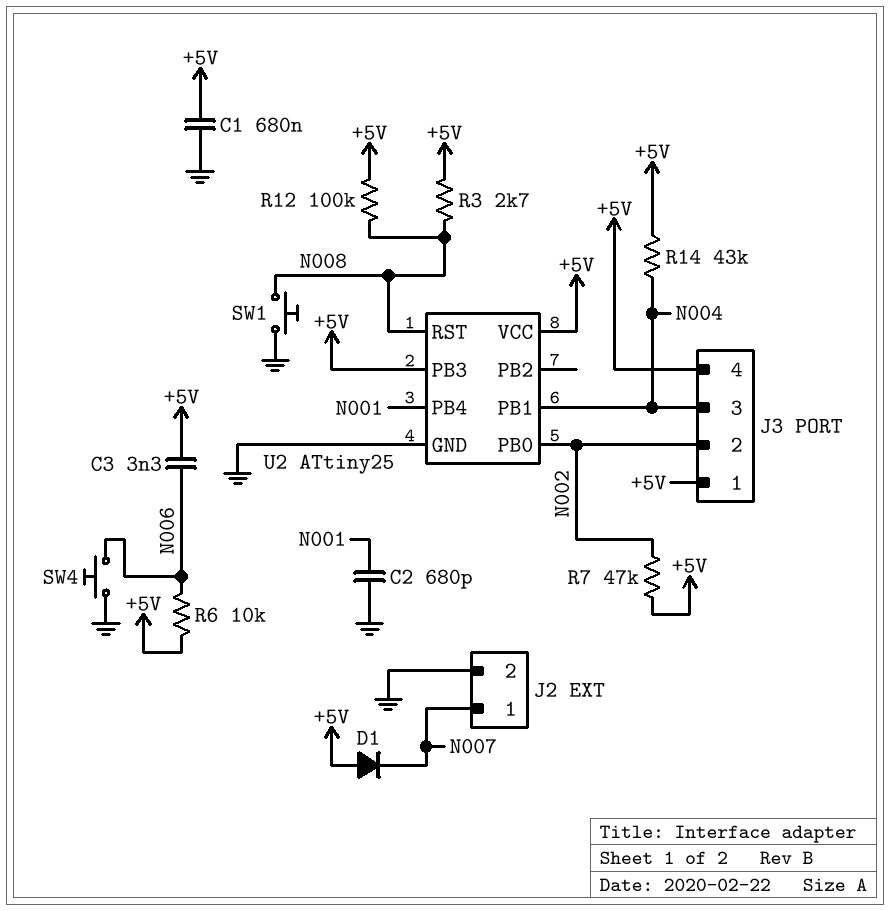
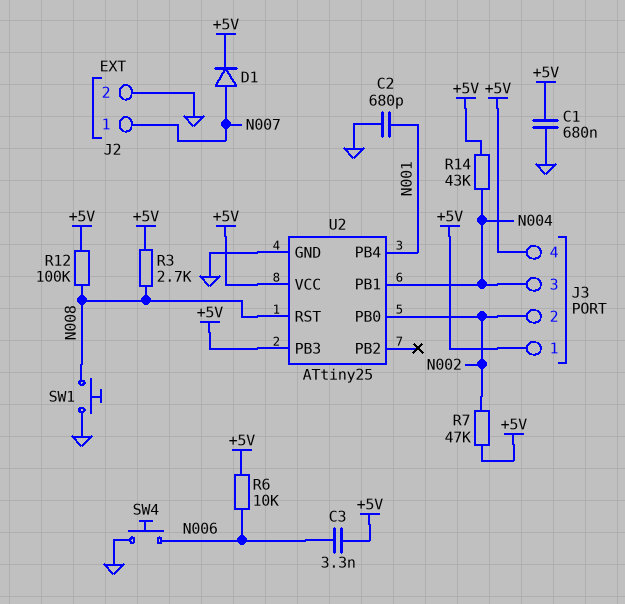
D1: diode (A +5V, K N007) -> diode (A N007, K +5V)

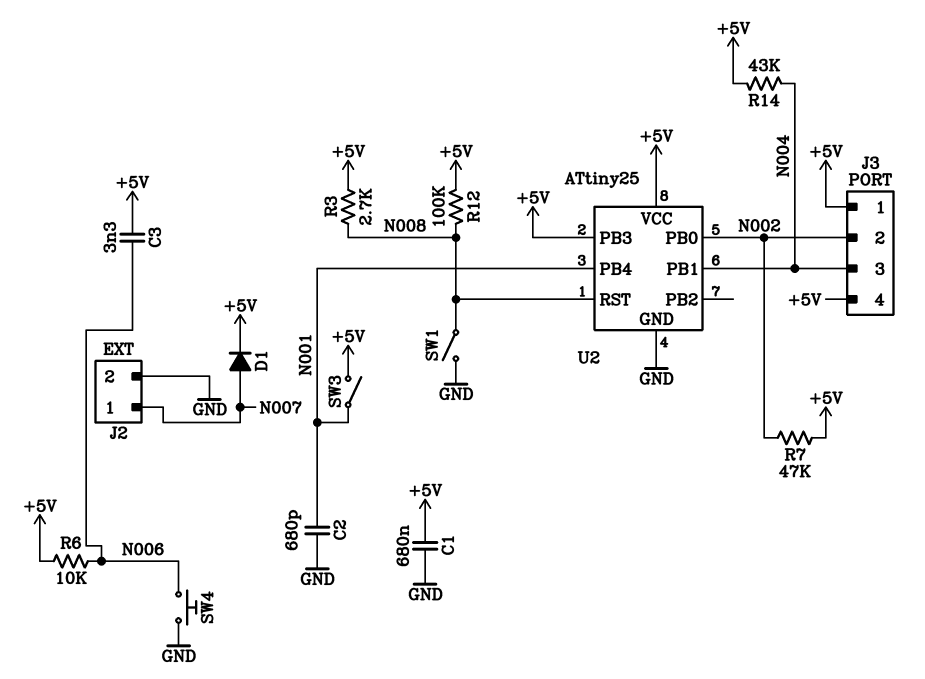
SW1: button (GND, N008) -> switch (GND, N008)
SW3: none -> switch (+5V, N001)

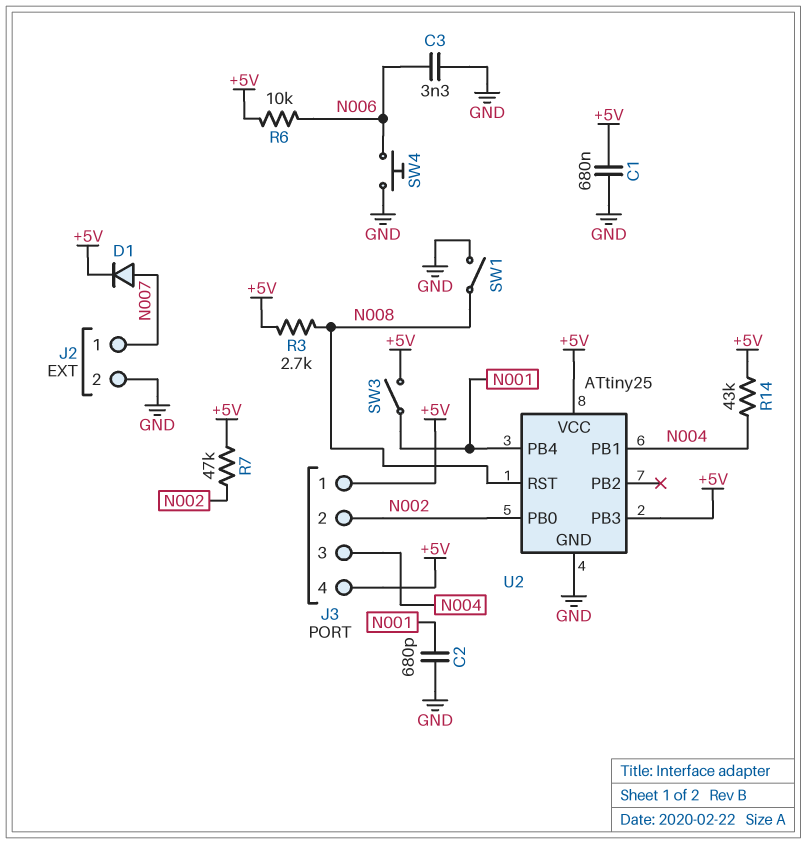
C3: 3.3nF (+5V, N006) -> 3.3nF (GND, N006)
R12: 100k (+5V, N008) -> none

